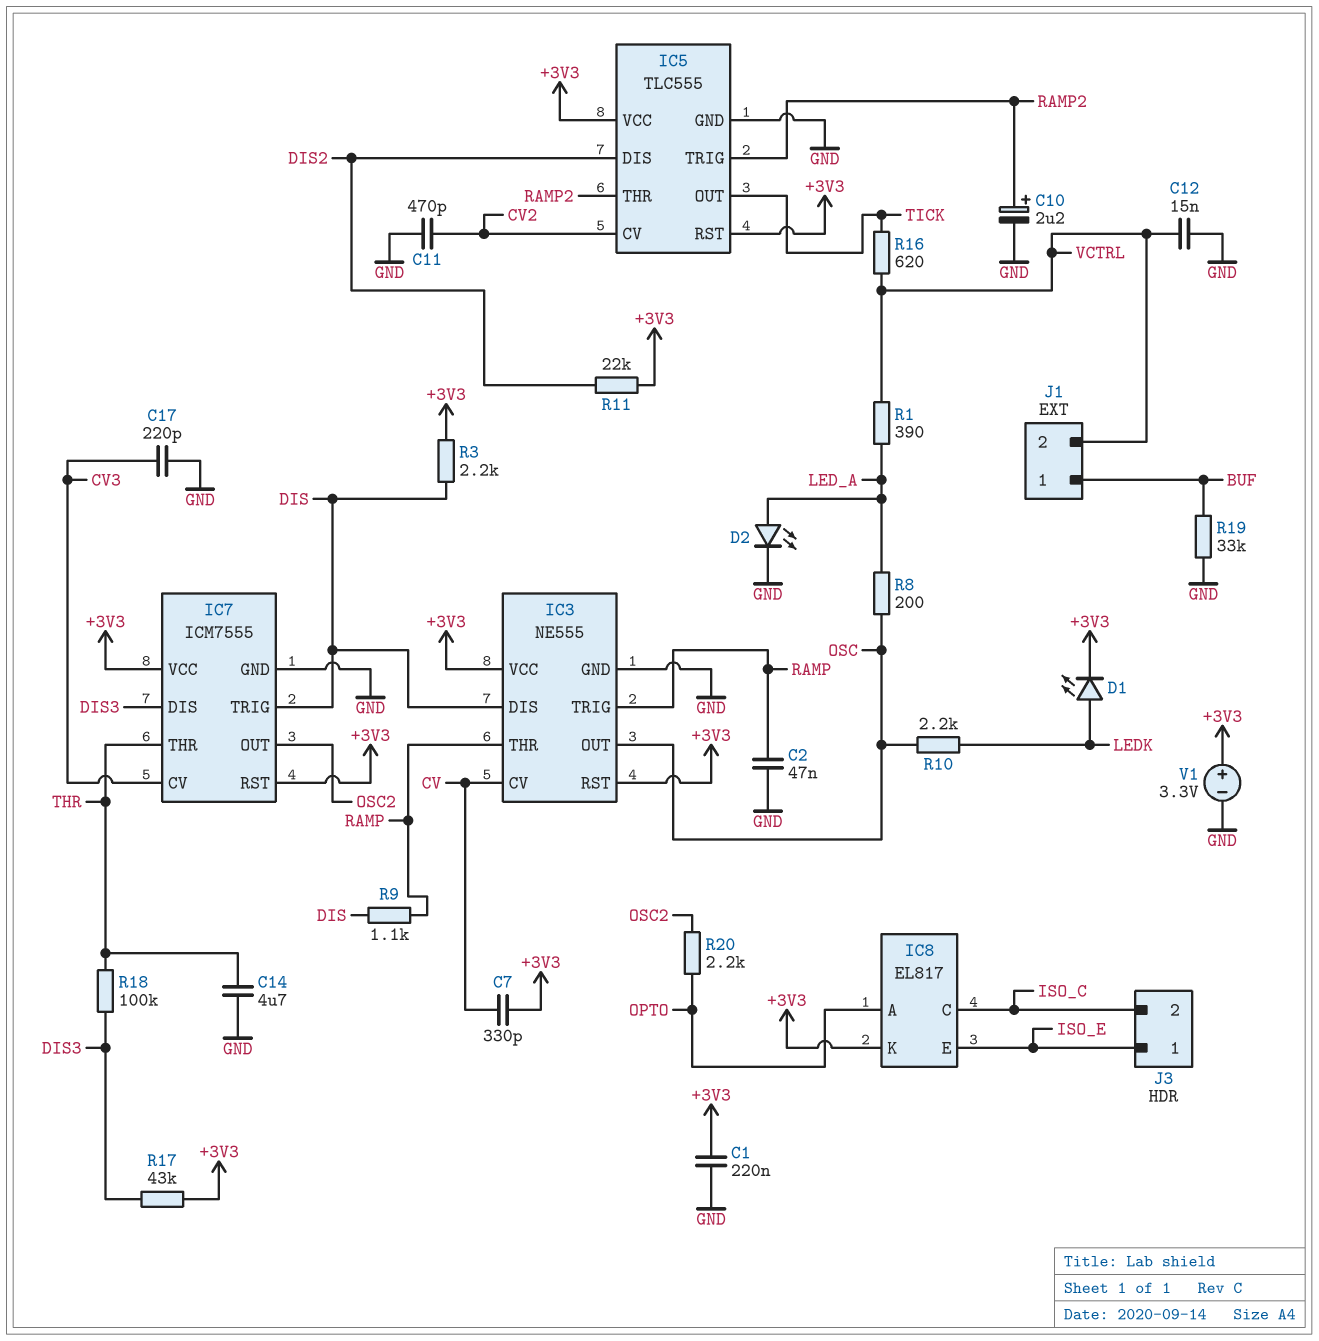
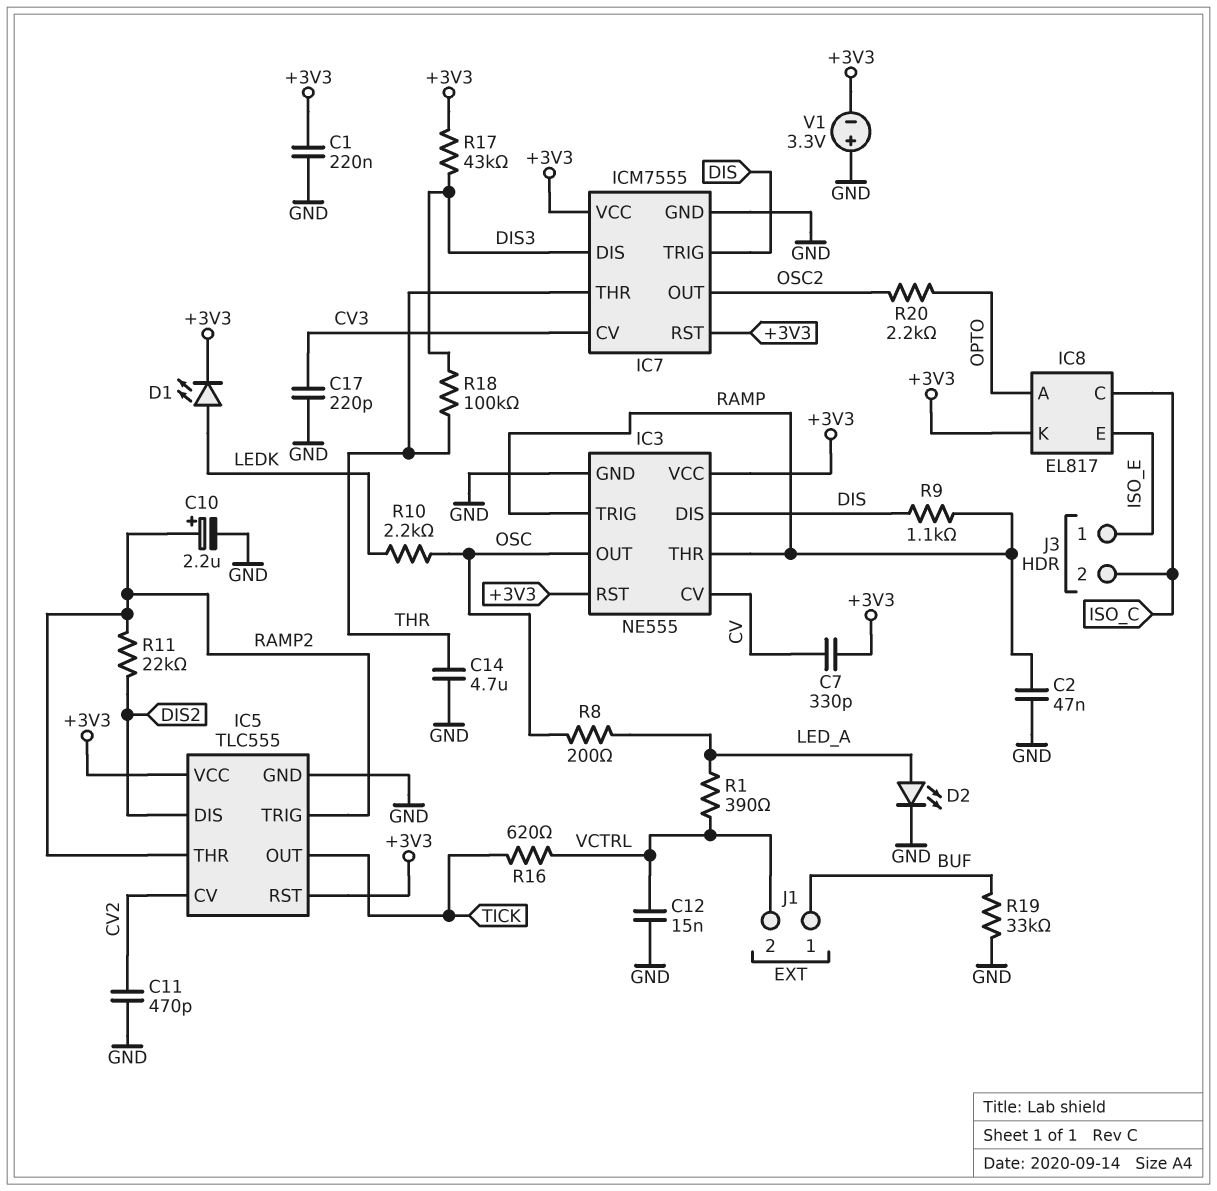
R3: 2.2k (+3V3, DIS) -> none
R11: 22k (+3V3, DIS2) -> 22k (DIS2, RAMP2)
V1: 3.3V (plus +3V3, minus GND) -> 3.3V (plus GND, minus +3V3)

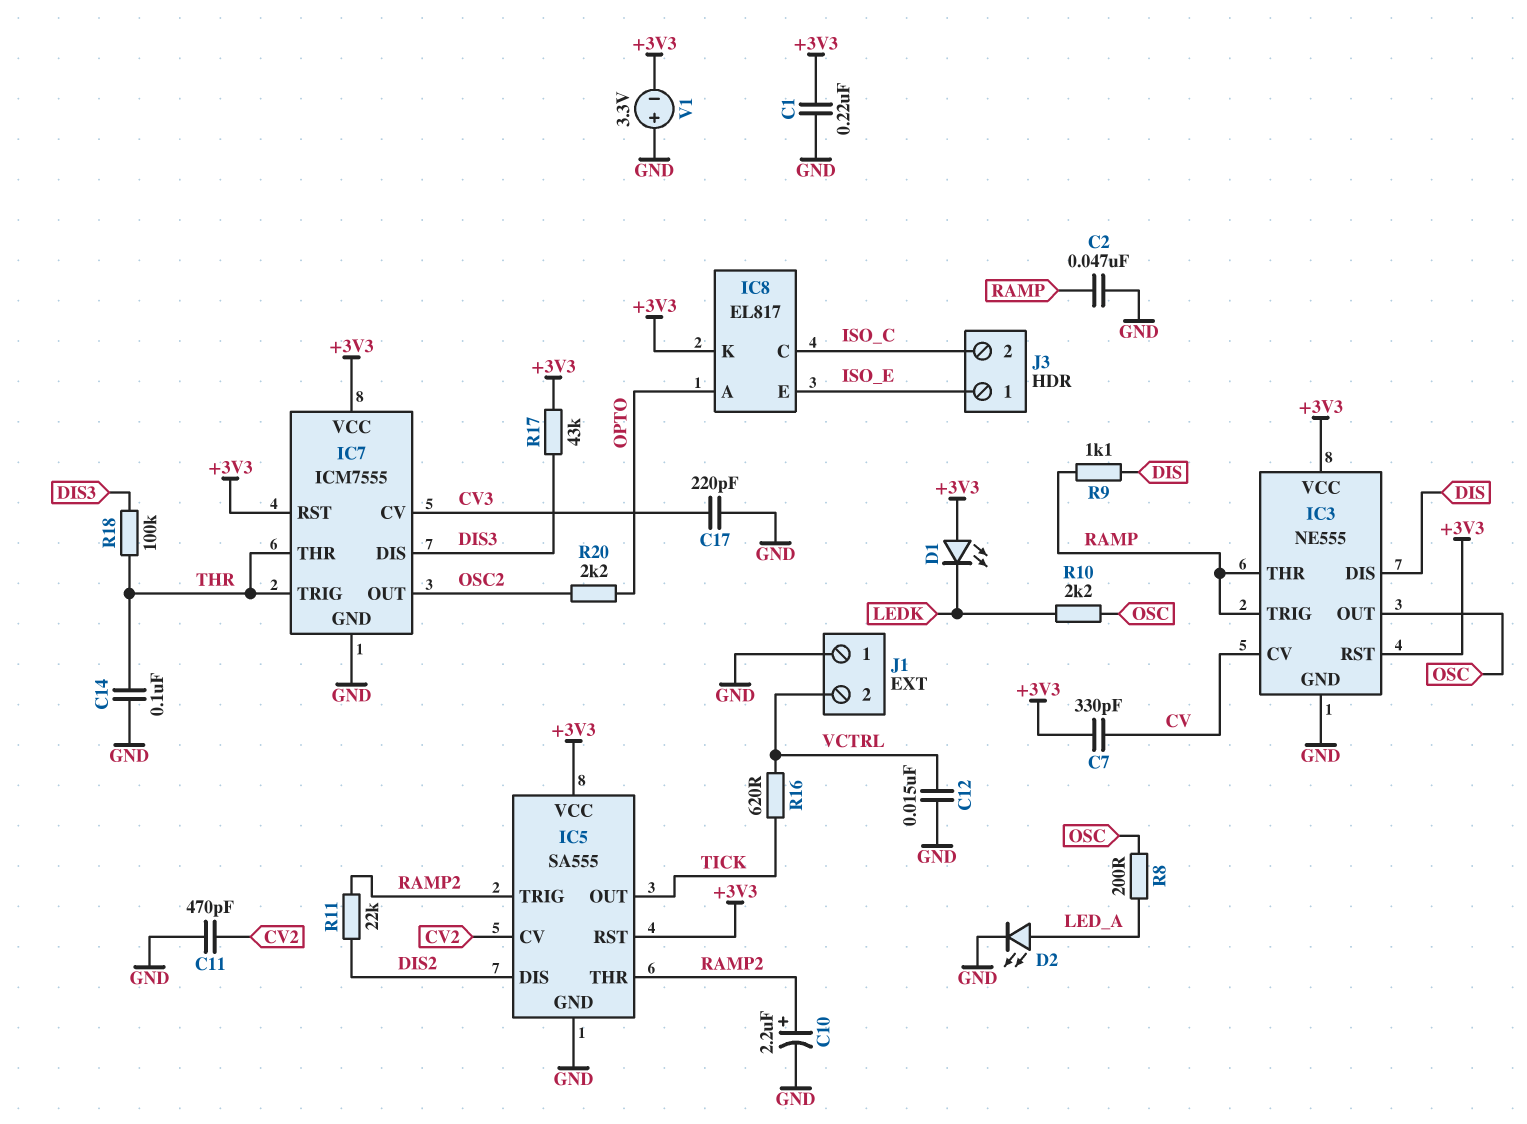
C14: 4.7uF (GND, THR) -> 100nF (GND, THR)
D1: LED (A LEDK, K +3V3) -> LED (A +3V3, K LEDK)
IC5: TLC555 -> SA555
IC7 pin TRIG: DIS -> THR
J1 pin 1: BUF -> GND
R1: 390 (LED_A, VCTRL) -> none
R19: 33k (BUF, GND) -> none

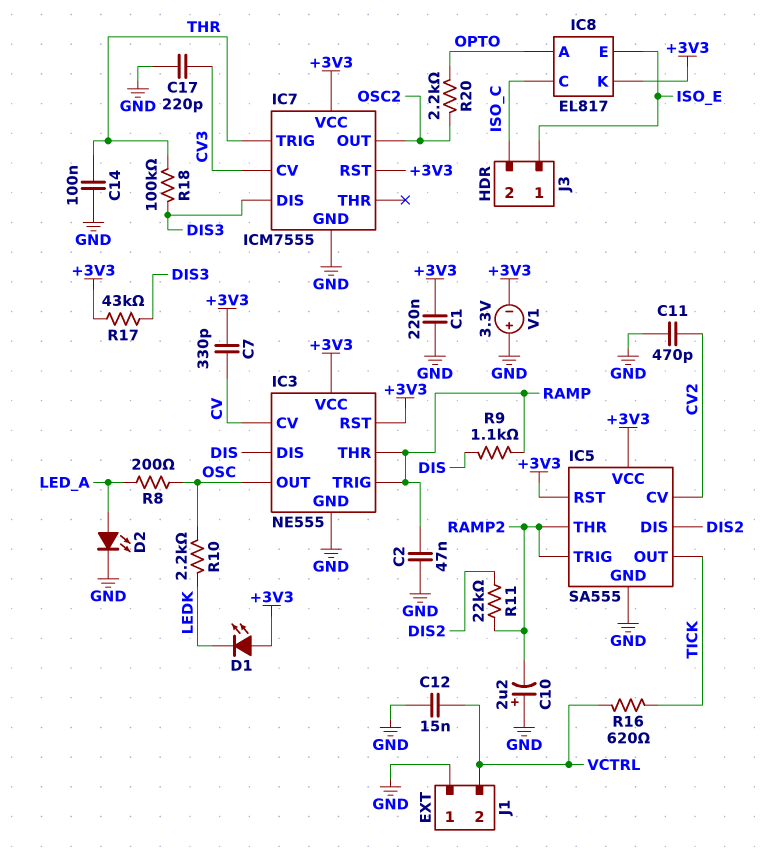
C10: 2.2uF (plus RAMP2, minus GND) -> 2.2uF (plus GND, minus RAMP2)
IC7 pin THR: THR -> none

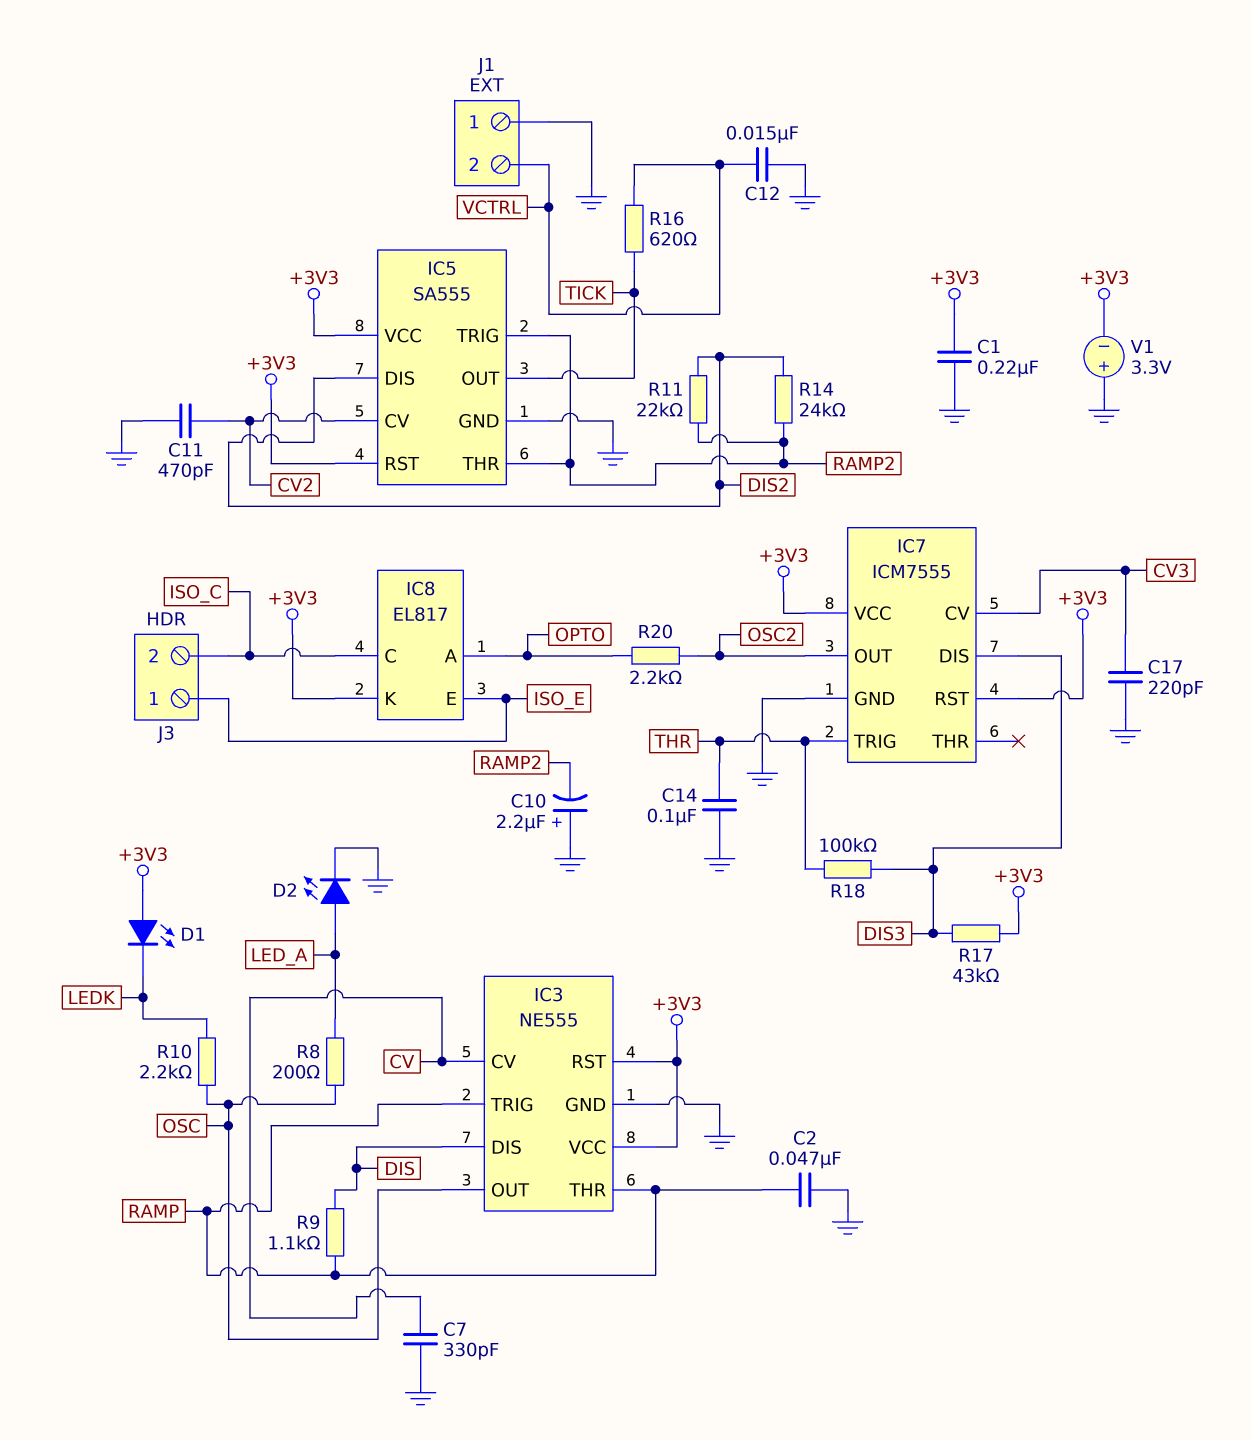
C7: 330pF (+3V3, CV) -> 330pF (CV, GND)
R14: none -> 24k (DIS2, RAMP2)

